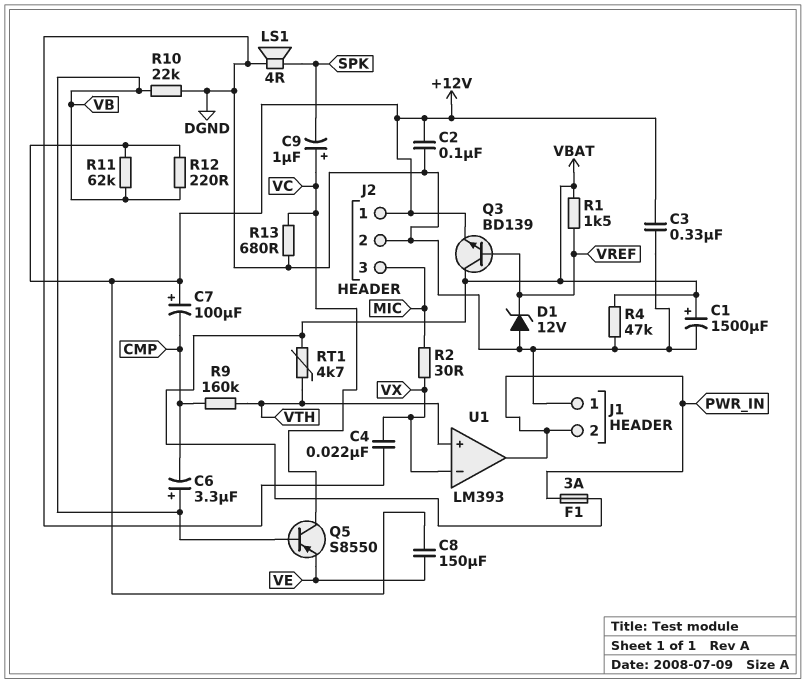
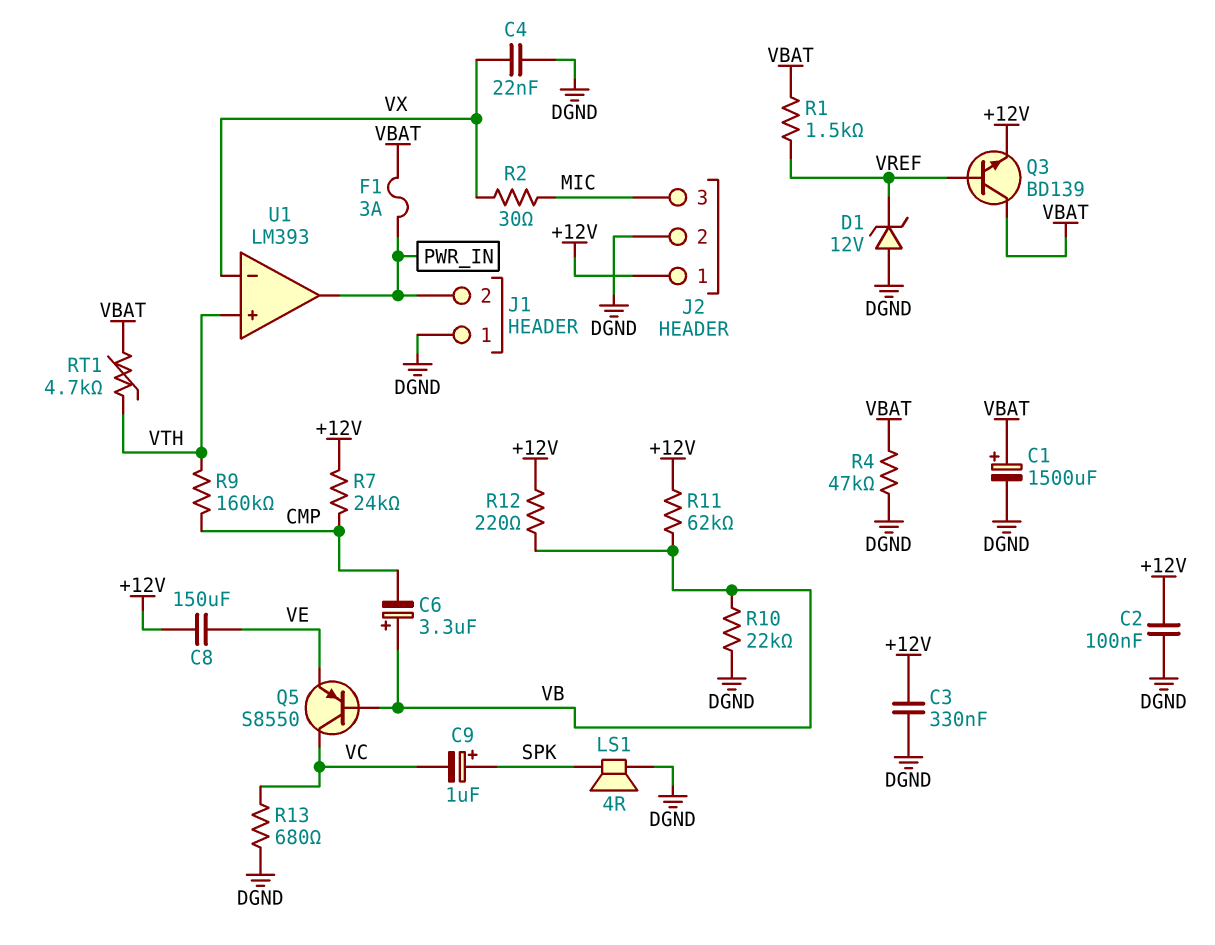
C7: 100uF (plus +12V, minus CMP) -> none
C9: 1uF (plus VC, minus SPK) -> 1uF (plus SPK, minus VC)
R7: none -> 24k (+12V, CMP)

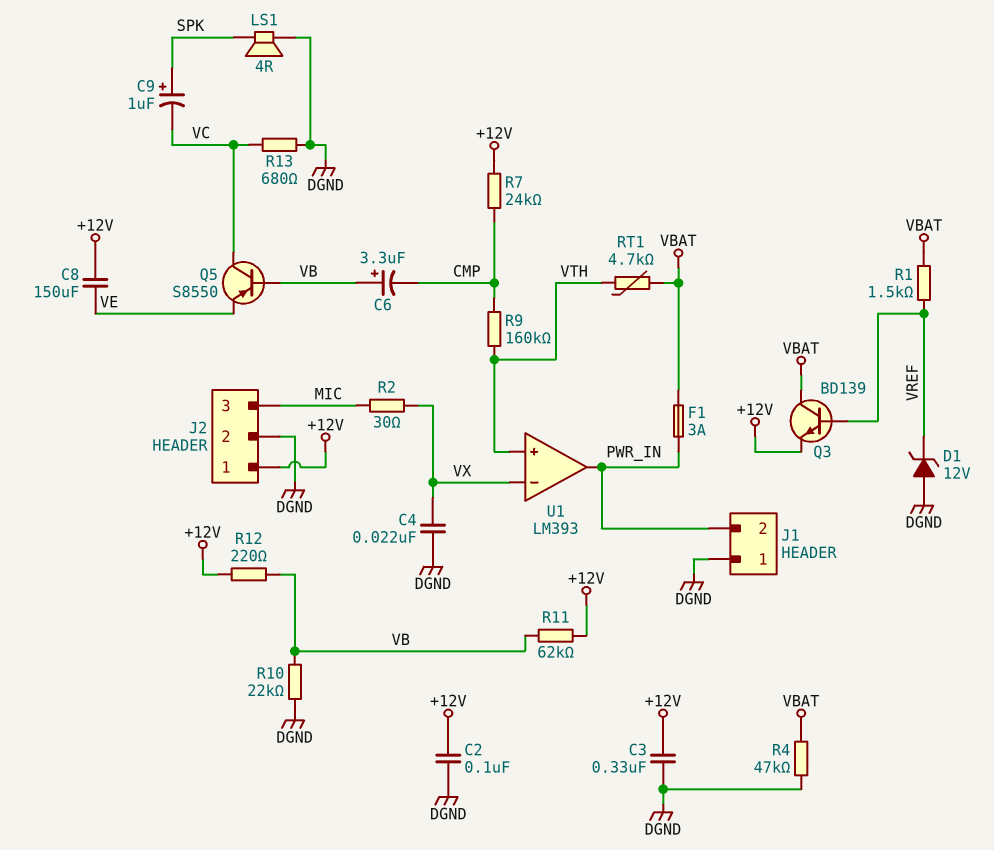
C1: 1500uF (plus VBAT, minus DGND) -> none

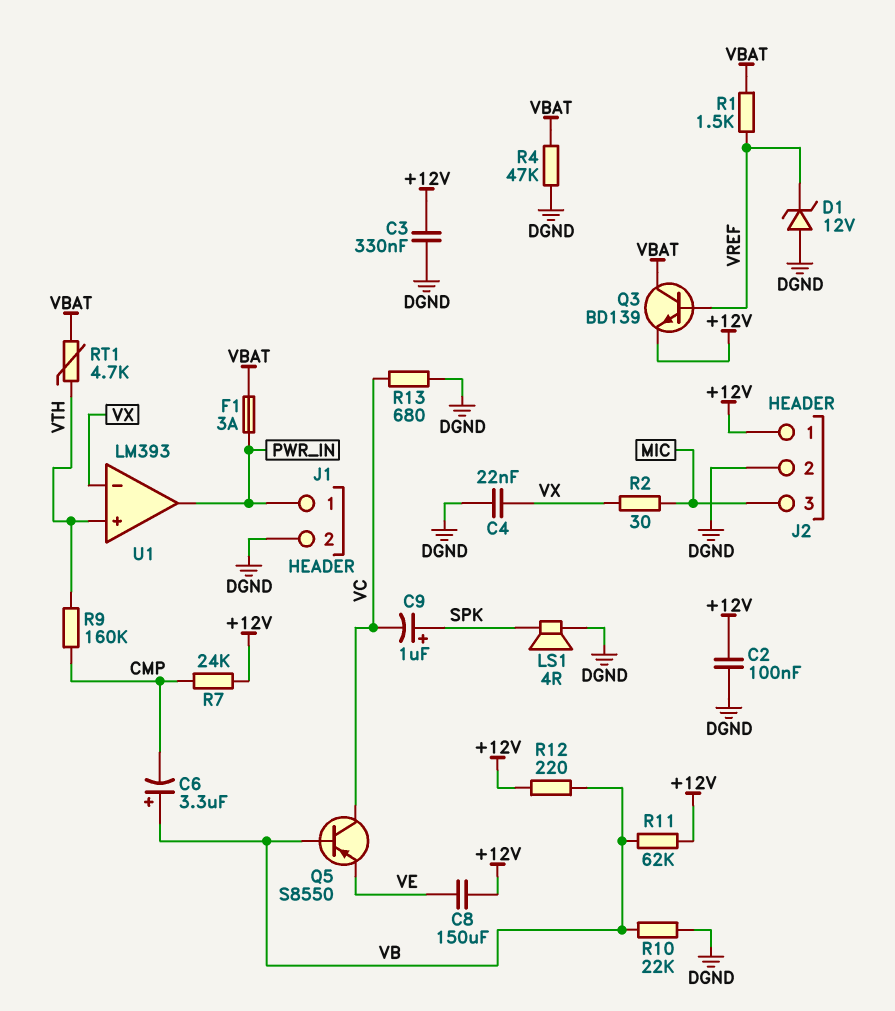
J1 pin 1: DGND -> PWR_IN
J1 pin 2: PWR_IN -> DGND

